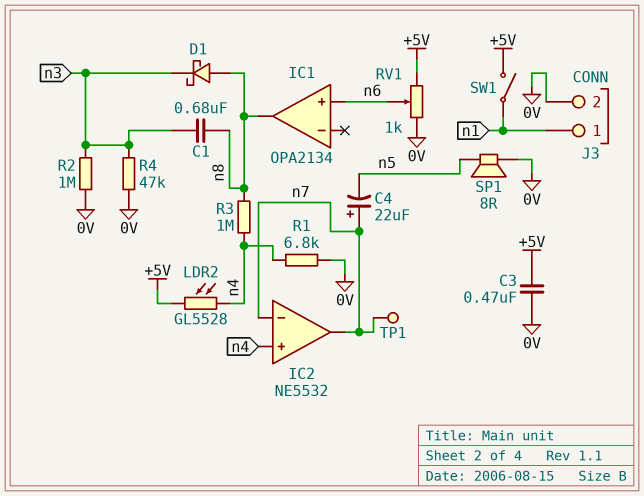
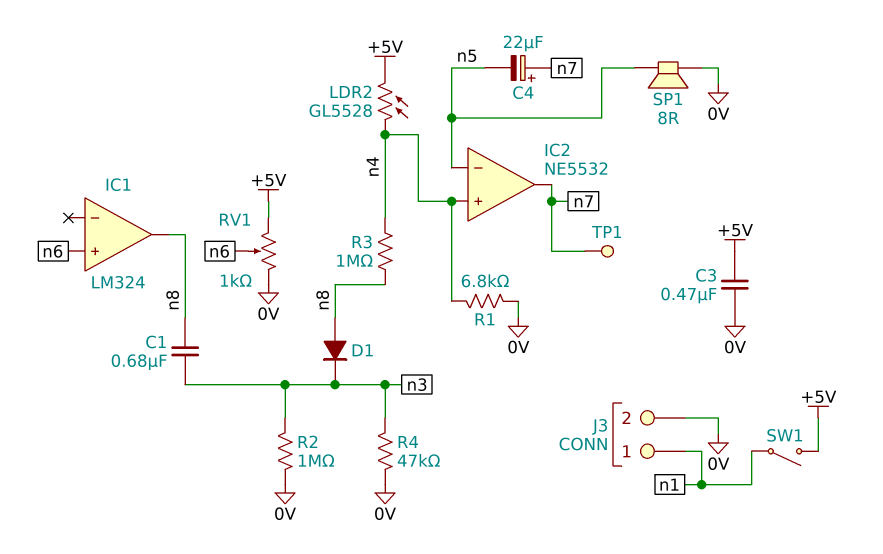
D1: schottky (A n8, K n3) -> diode (A n8, K n3)
IC1: OPA2134 -> LM324
IC2 pin in-: n7 -> n5

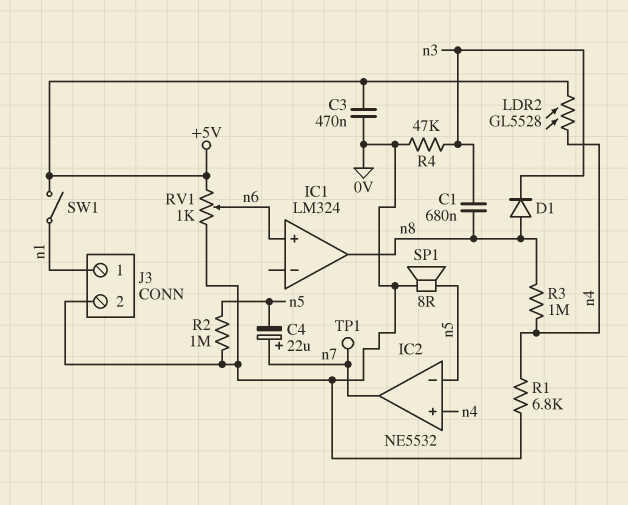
R2: 1M (0V, n3) -> 1M (0V, n5)

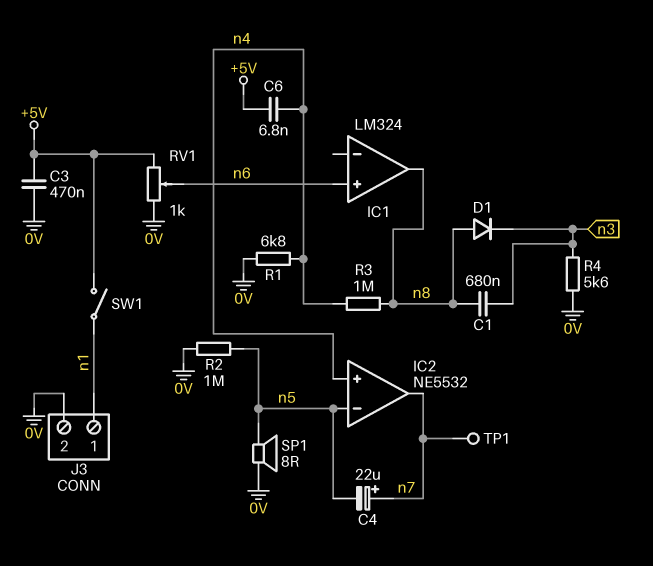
C6: none -> 6.8nF (+5V, n4)
LDR2: GL5528 (+5V, n4) -> none
R4: 47k (0V, n3) -> 5.6k (0V, n3)

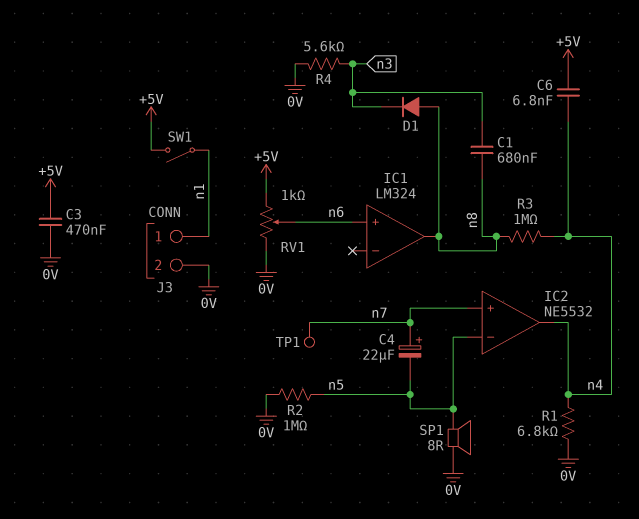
IC2 pin in+: n4 -> n7
IC2 pin out: n7 -> n4

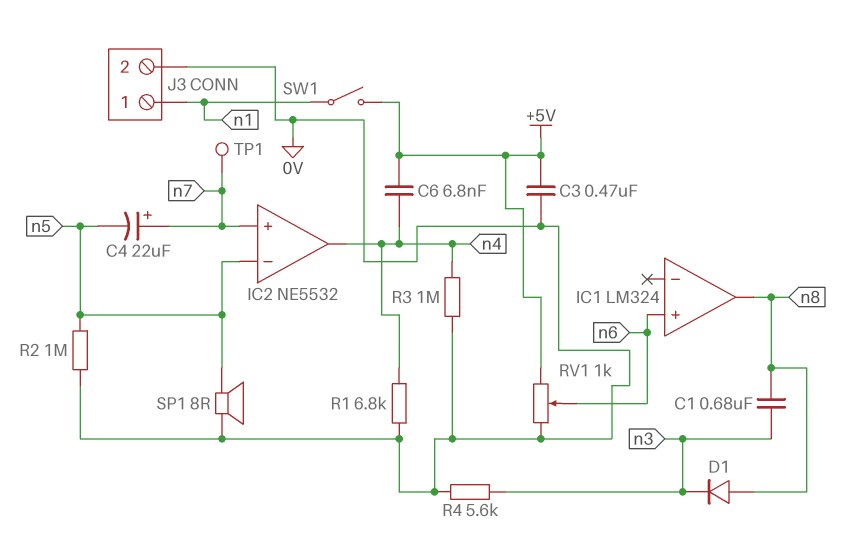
R3: 1M (n4, n8) -> 1M (0V, n4)

